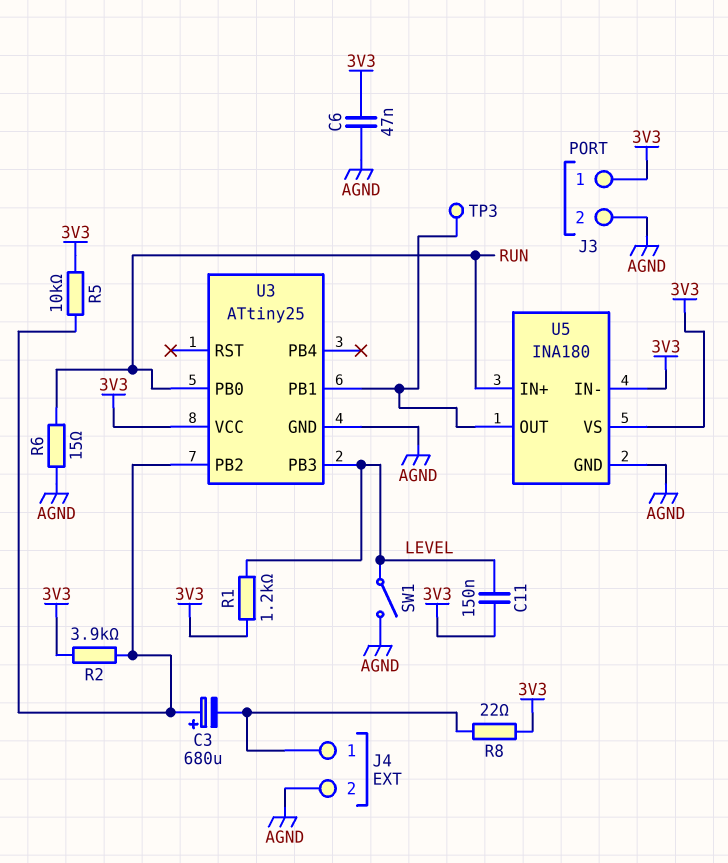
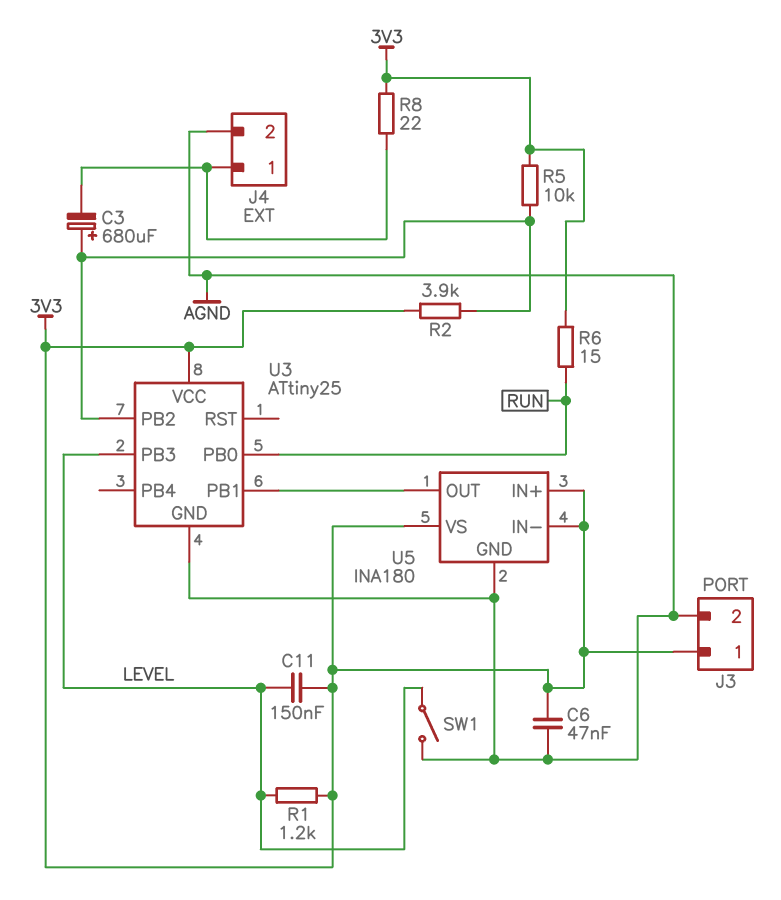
R6: 15 (AGND, RUN) -> 15 (3V3, RUN)
TP3: test point (U3/PB1) -> none
U5 pin IN+: RUN -> 3V3

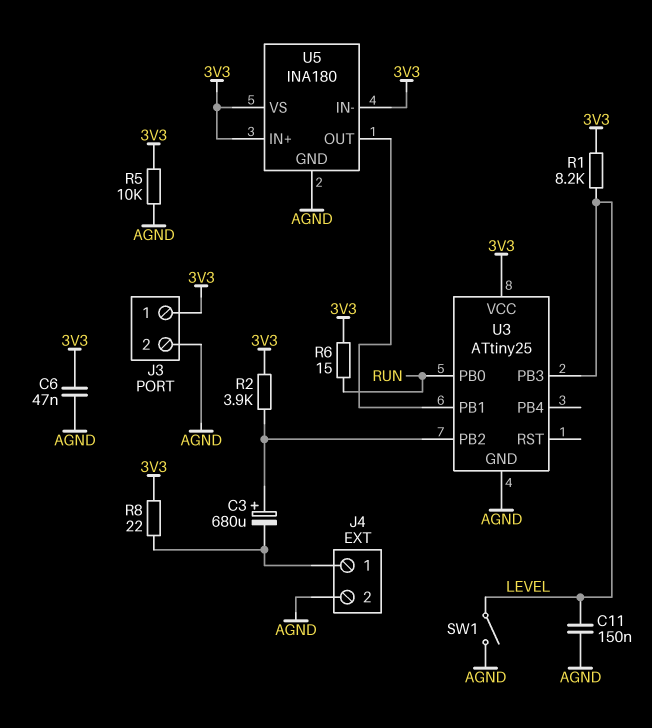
C11: 150nF (3V3, LEVEL) -> 150nF (AGND, LEVEL)
R1: 1.2k (3V3, LEVEL) -> 8.2k (3V3, LEVEL)
R5: 10k (3V3, U3/PB2) -> 10k (3V3, AGND)

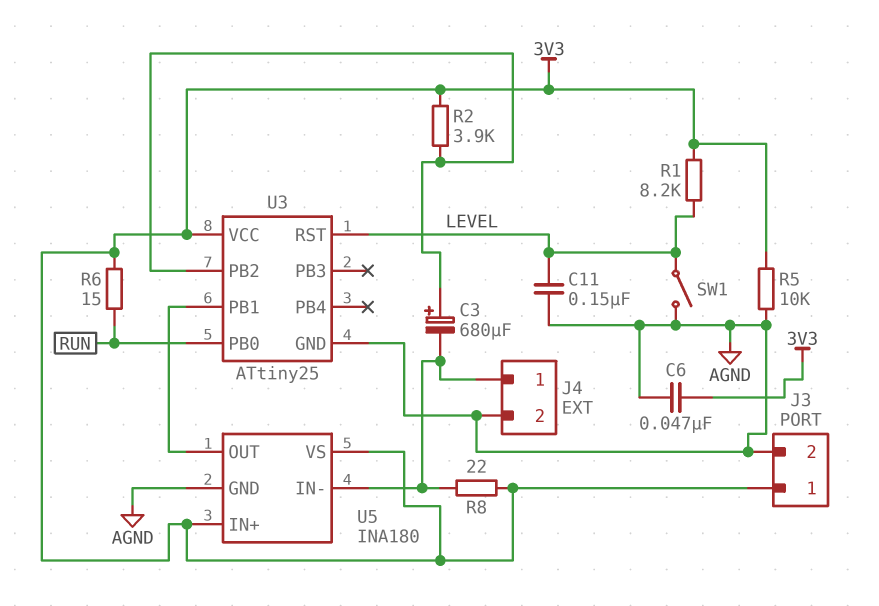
U3 pin PB3: LEVEL -> none
U3 pin RST: none -> LEVEL
U5 pin IN-: 3V3 -> J4/1

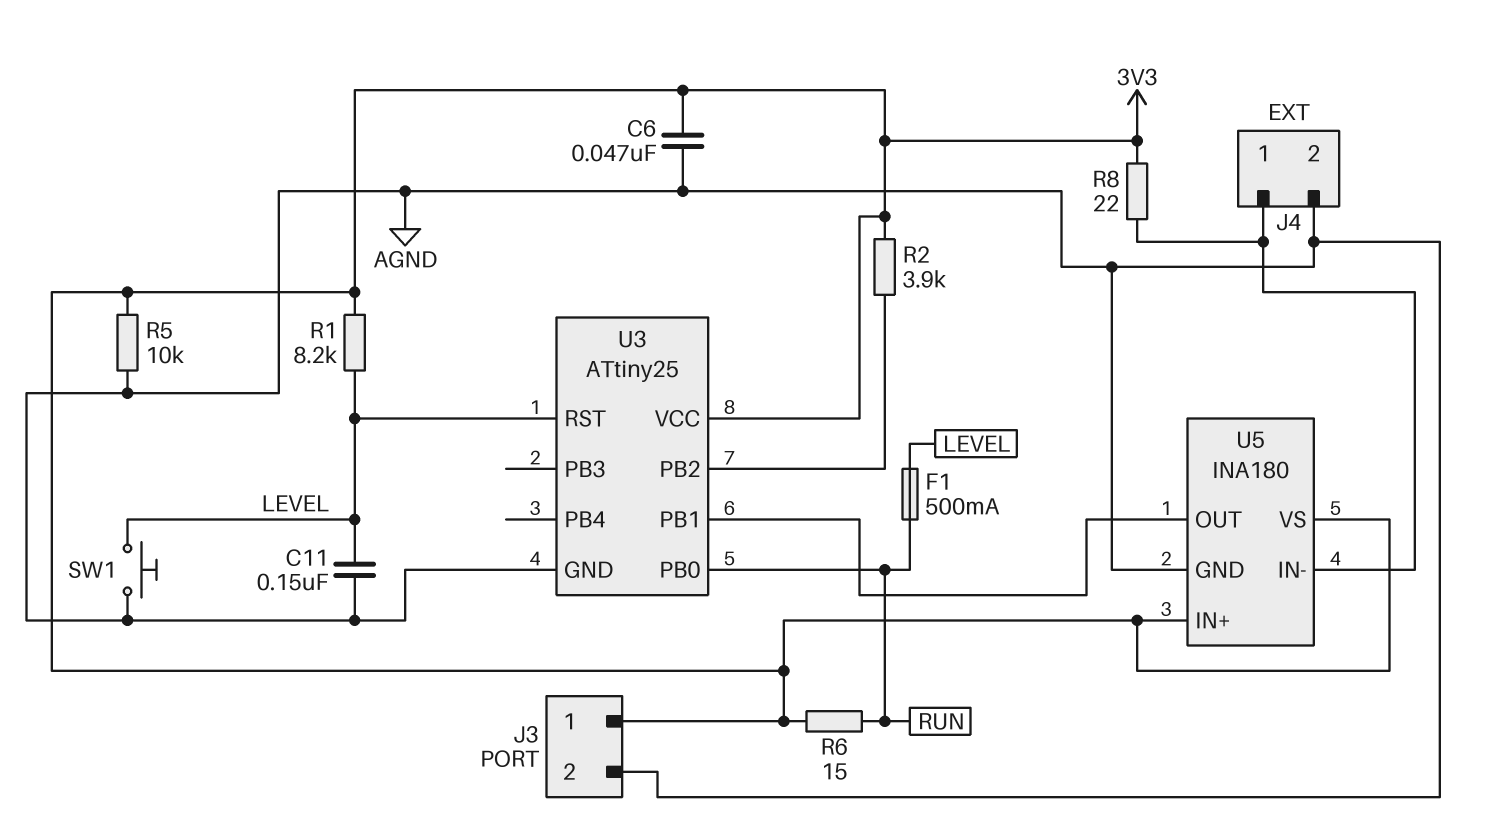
C3: 680uF (plus U3/PB2, minus J4/1) -> none
F1: none -> 500mA (LEVEL, RUN)
SW1: switch (AGND, LEVEL) -> button (AGND, LEVEL)

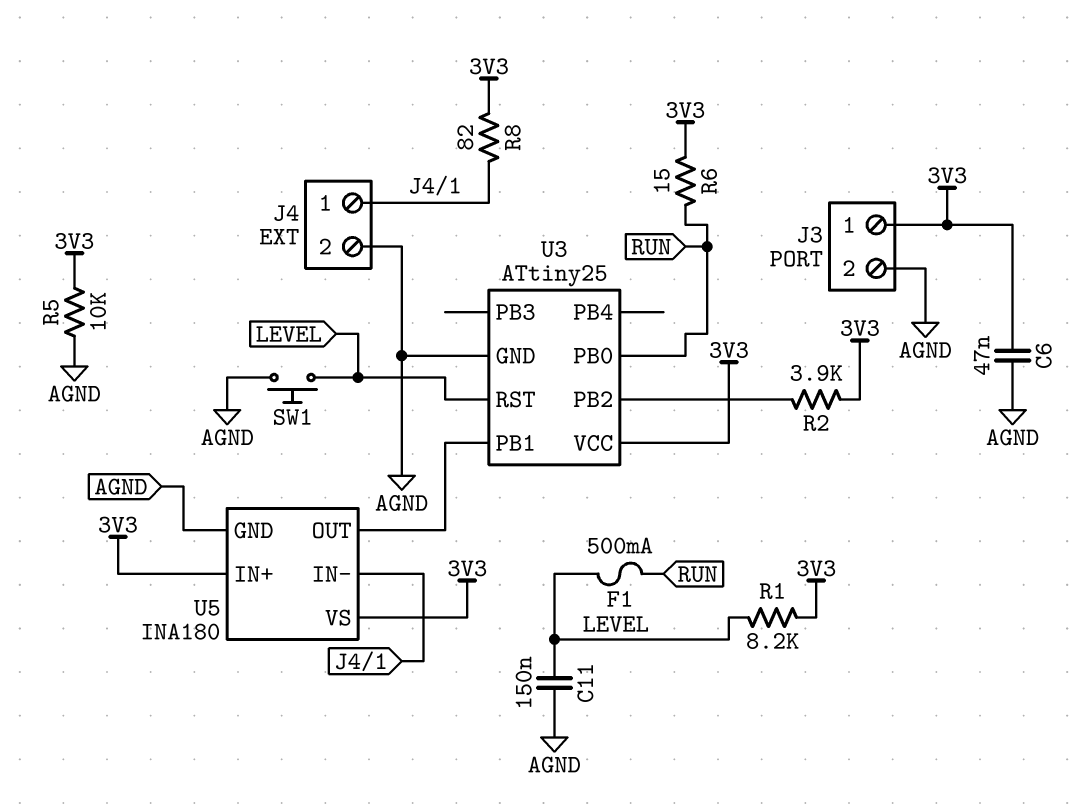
R8: 22 (3V3, J4/1) -> 82 (3V3, J4/1)

